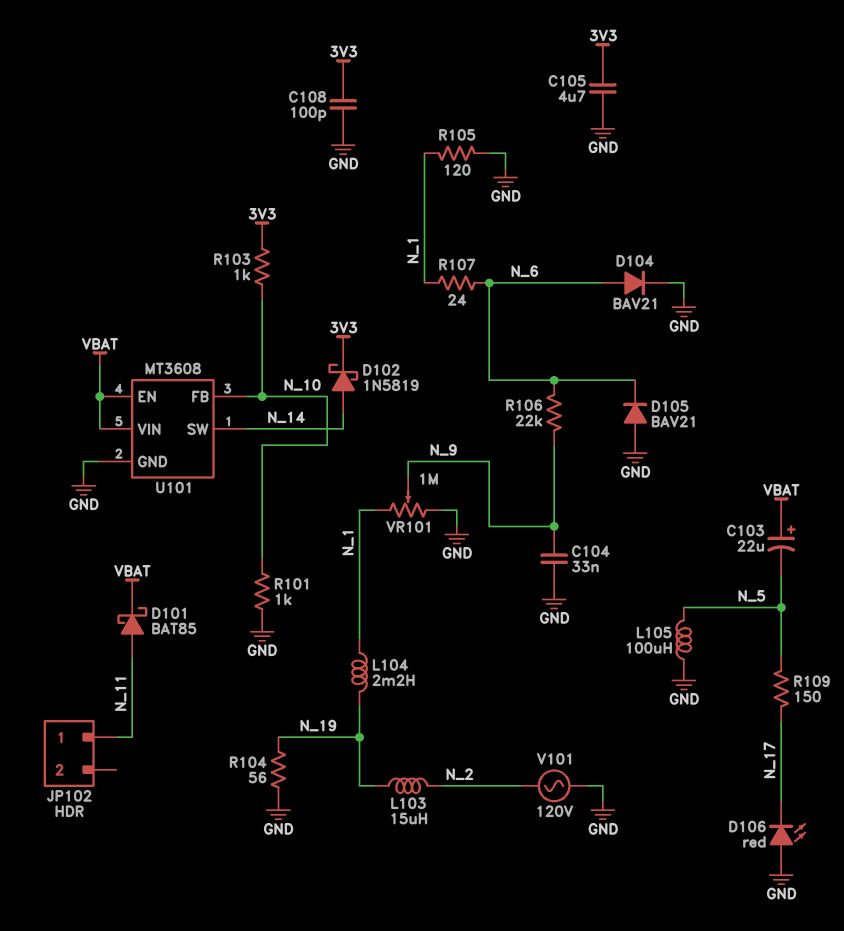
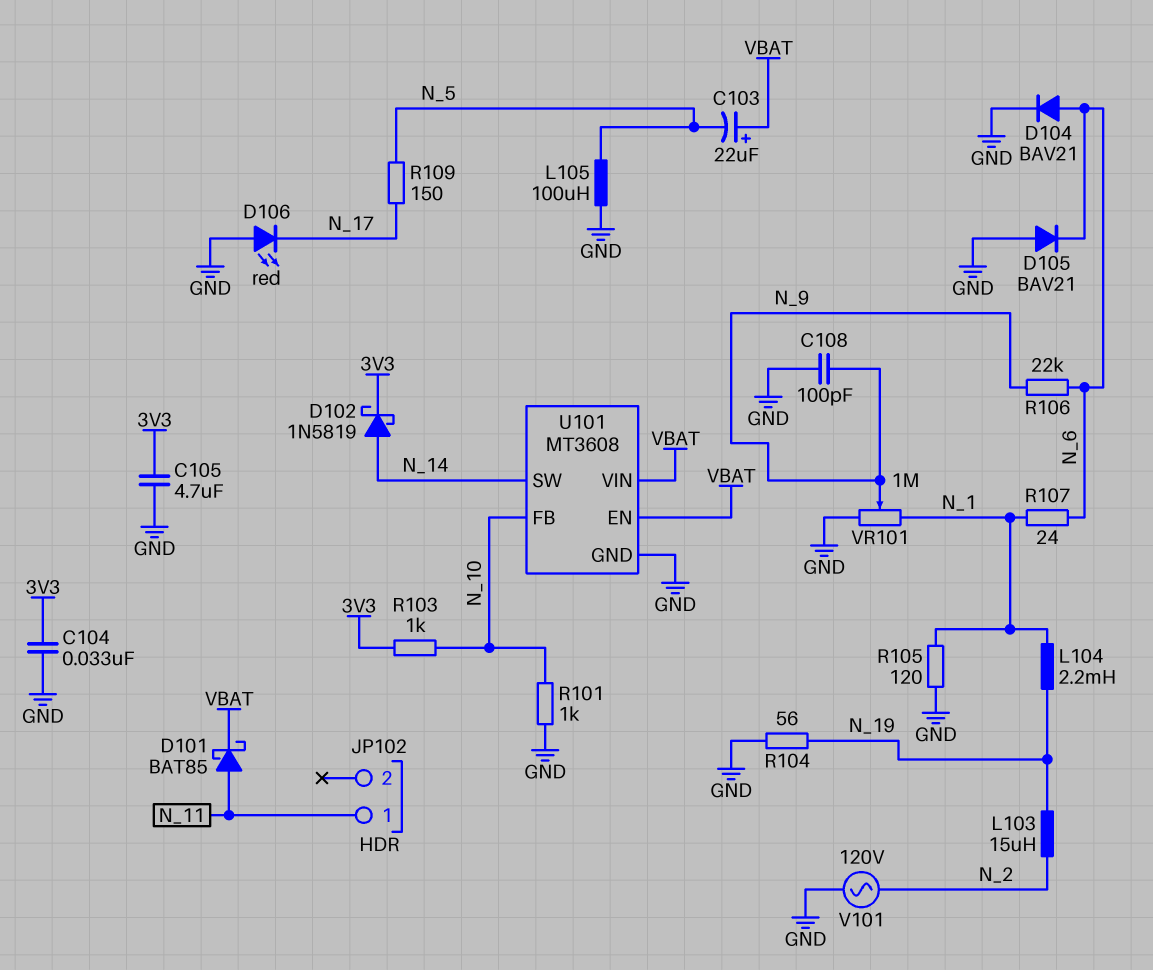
C104: 33nF (GND, N_9) -> 33nF (3V3, GND)
C108: 100pF (3V3, GND) -> 100pF (GND, N_9)

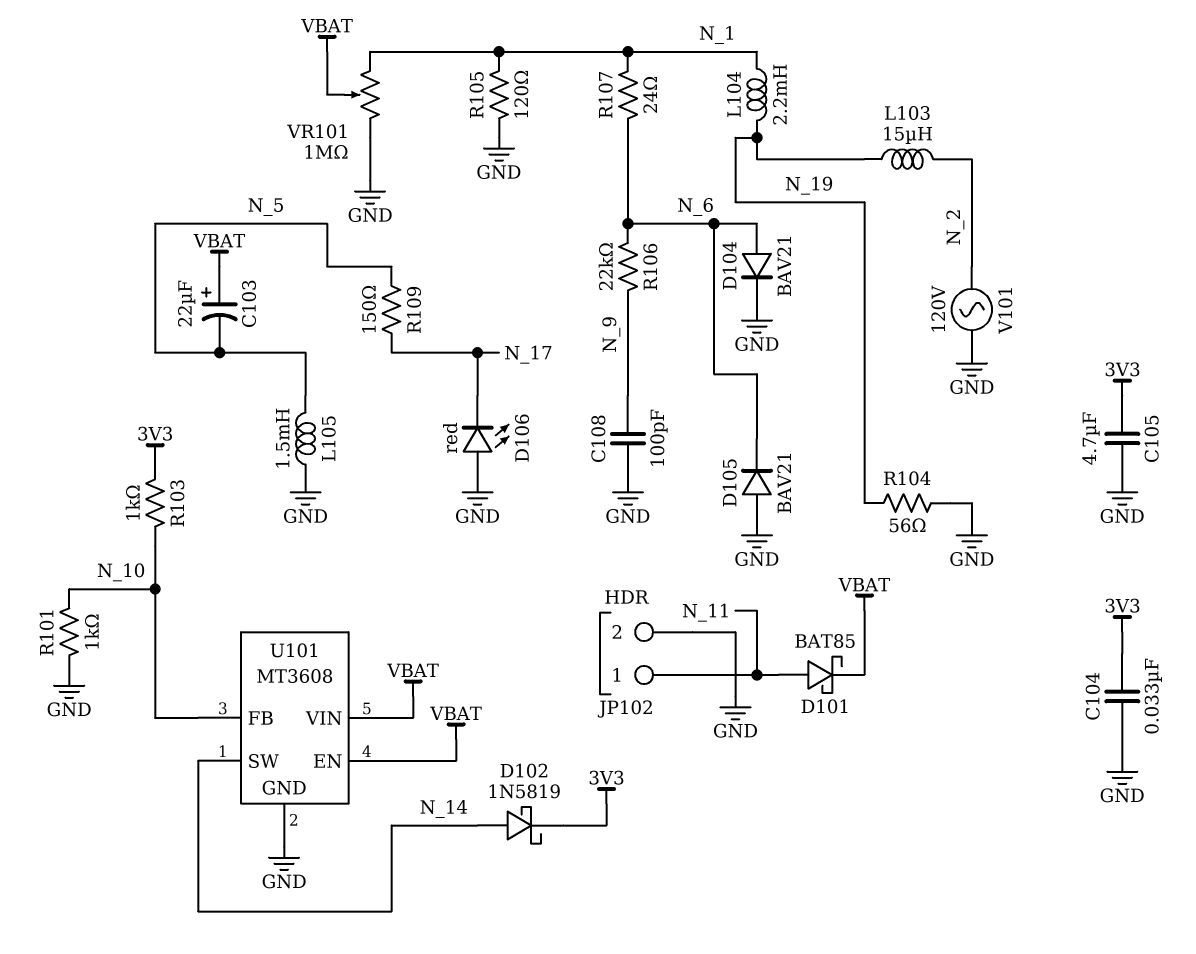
JP102 pin 2: none -> GND
L105: 100uH (GND, N_5) -> 1.5mH (GND, N_5)
VR101: 1M (GND, N_1, wiper N_9) -> 1M (GND, N_1, wiper VBAT)

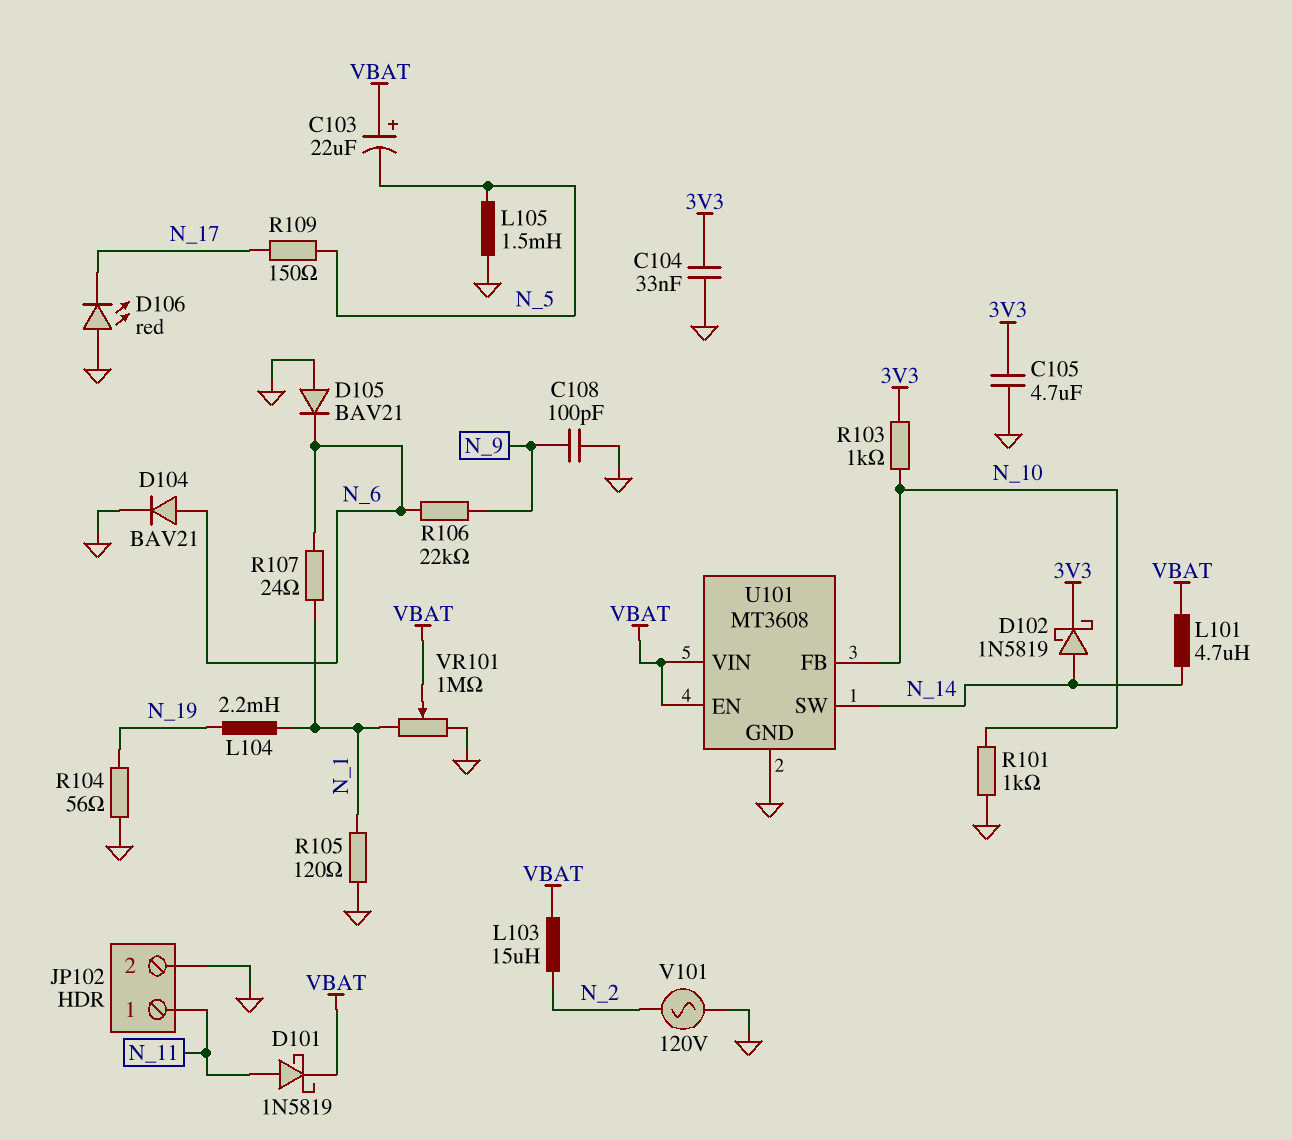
D101: schottky BAT85 (A N_11, K VBAT) -> schottky 1N5819 (A N_11, K VBAT)
L101: none -> 4.7uH (N_14, VBAT)
L103: 15uH (N_2, N_19) -> 15uH (N_2, VBAT)

